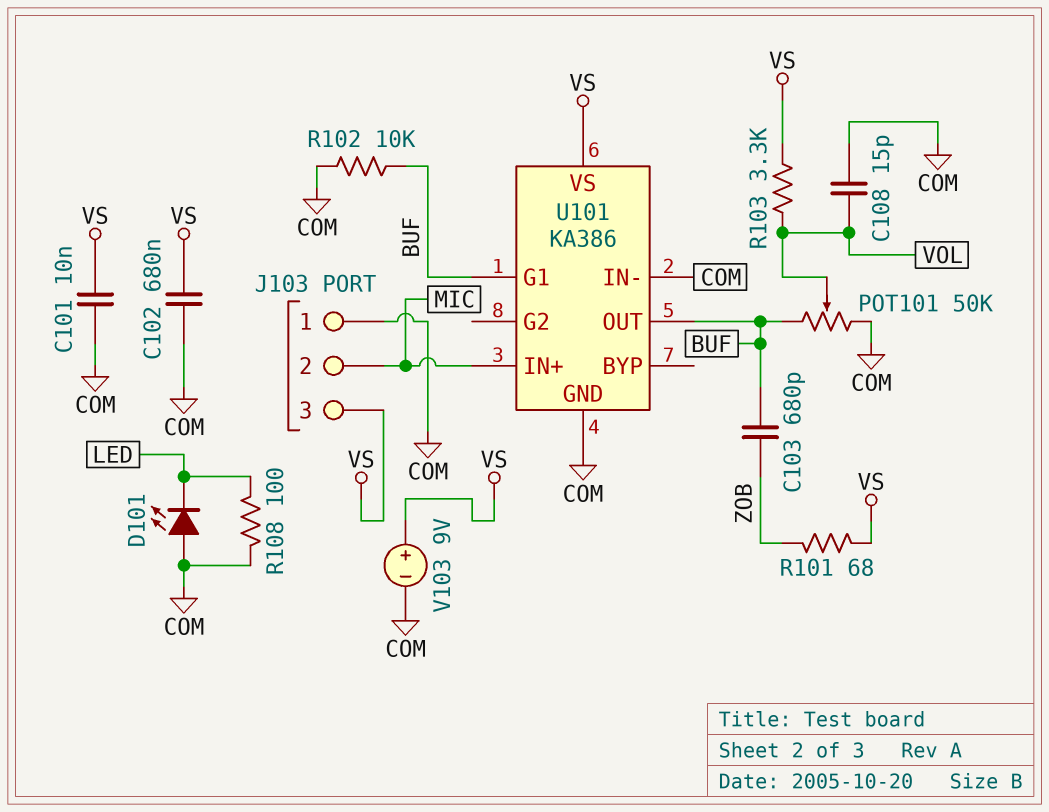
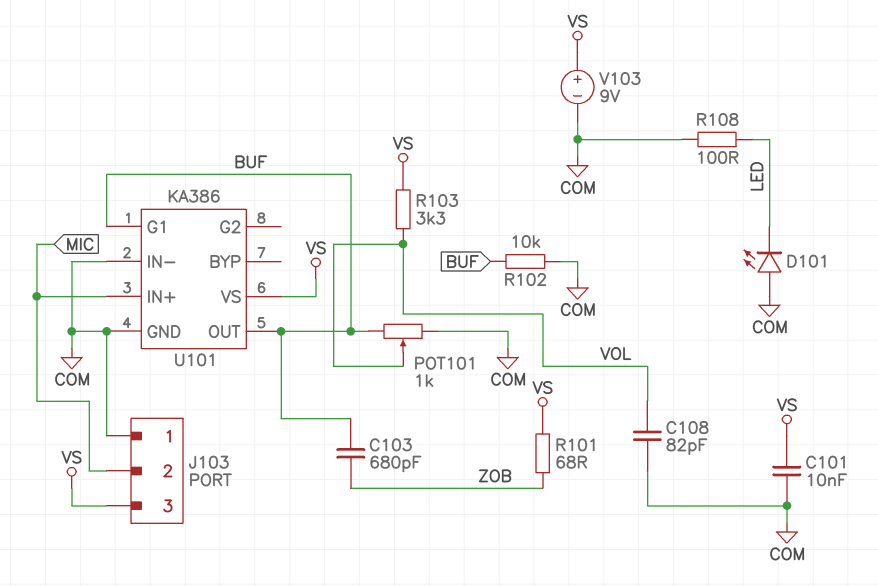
C102: 680nF (COM, VS) -> none
C108: 15pF (COM, VOL) -> 82pF (COM, VOL)
POT101: 50k (BUF, COM, wiper VOL) -> 1k (BUF, COM, wiper VOL)

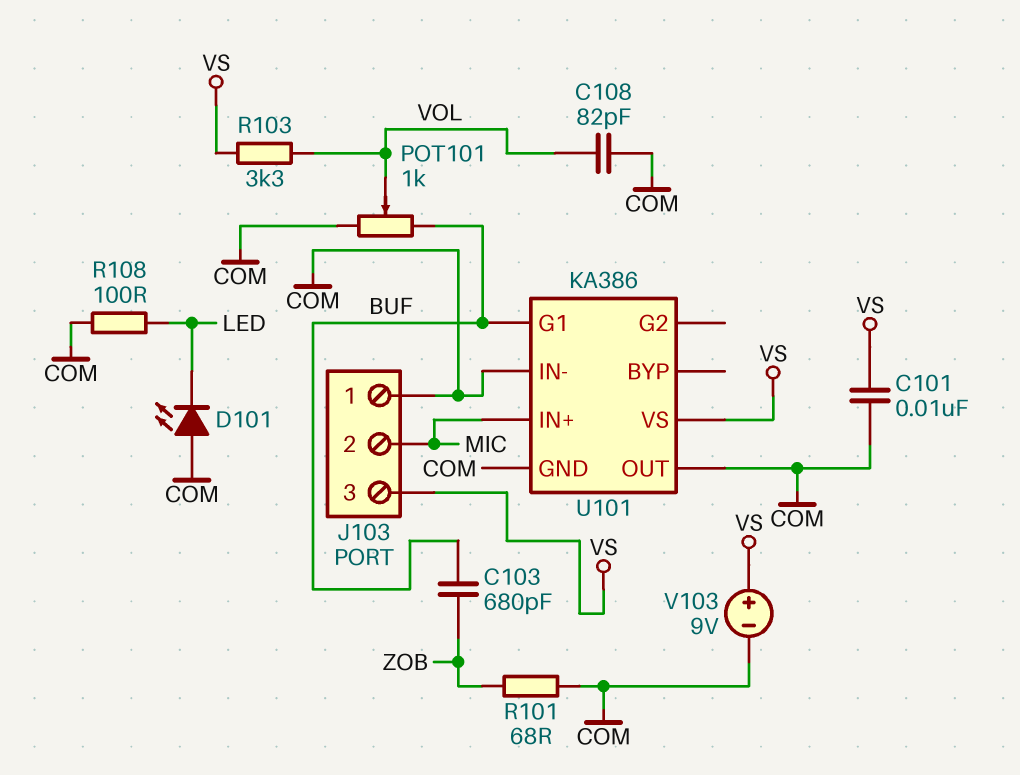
R101: 68 (VS, ZOB) -> 68 (COM, ZOB)
R102: 10k (BUF, COM) -> none
U101 pin OUT: BUF -> COM

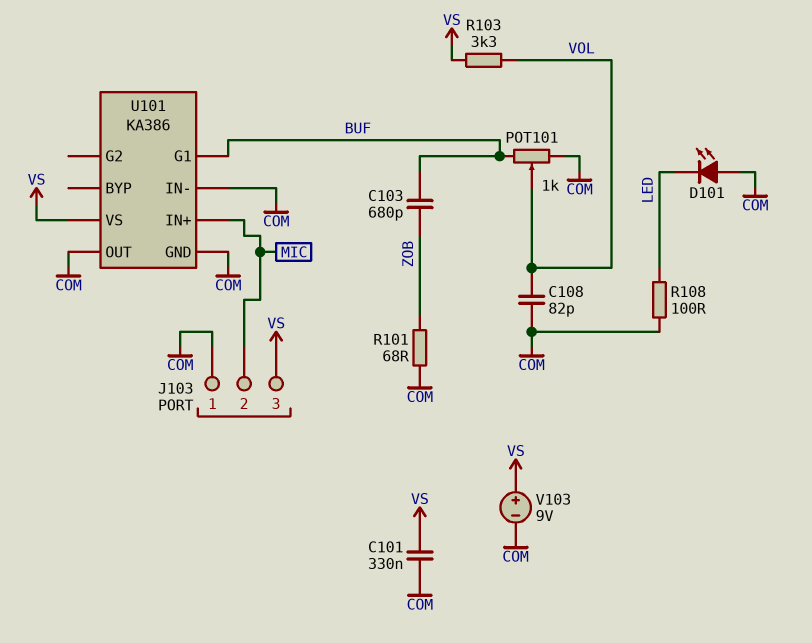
C101: 10nF (COM, VS) -> 330nF (COM, VS)

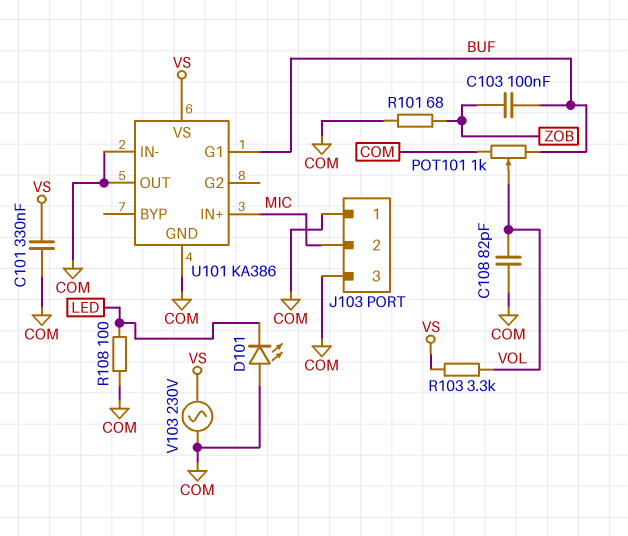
C103: 680pF (BUF, ZOB) -> 100nF (BUF, ZOB)
J103 pin 3: VS -> COM
V103: 9V (plus VS, minus COM) -> AC 230V (COM, VS)

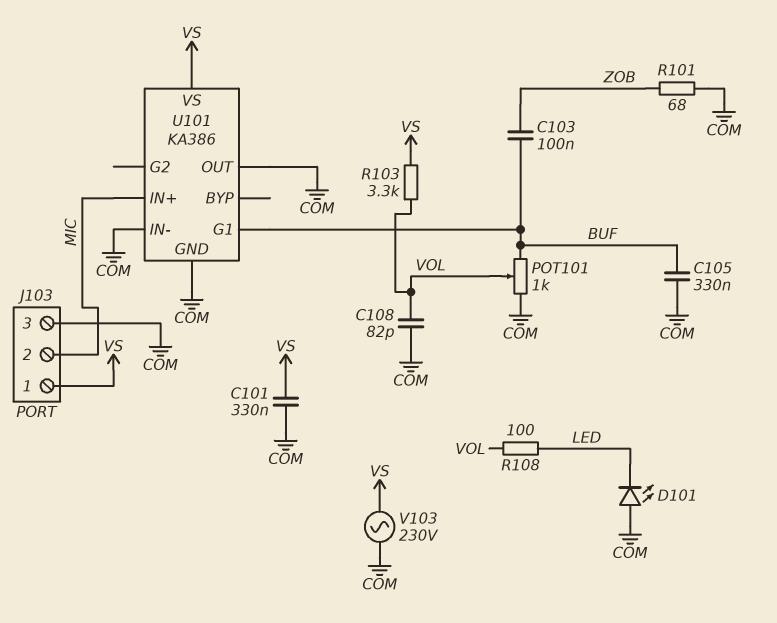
C105: none -> 330nF (BUF, COM)
J103 pin 1: COM -> VS
R108: 100 (COM, LED) -> 100 (LED, VOL)

